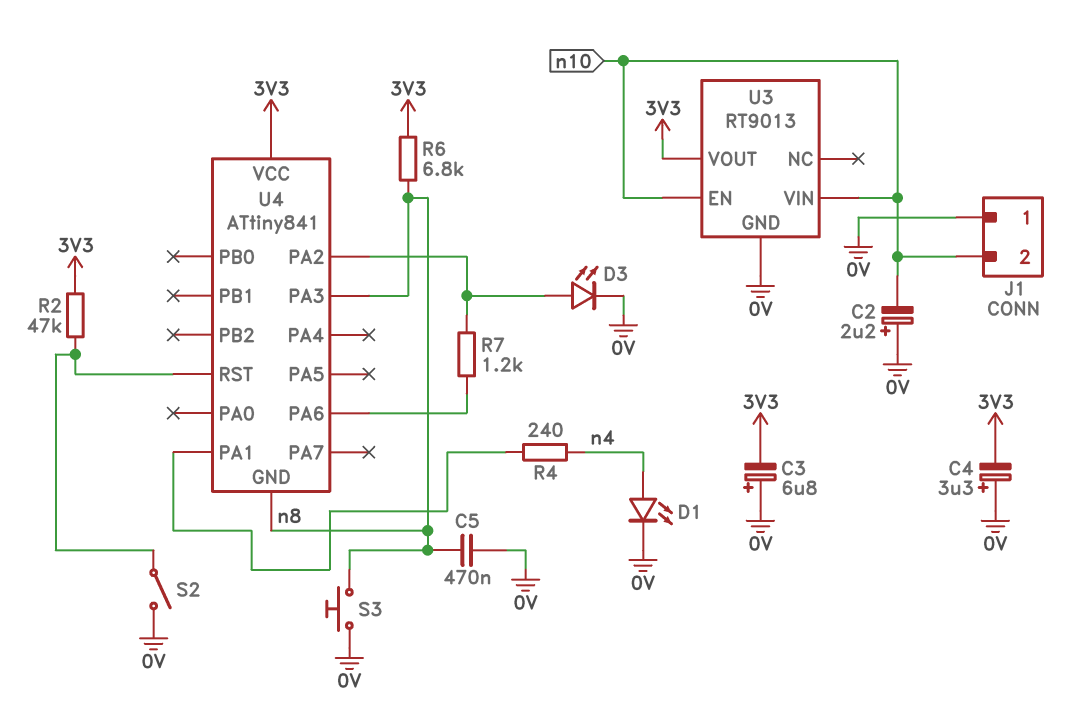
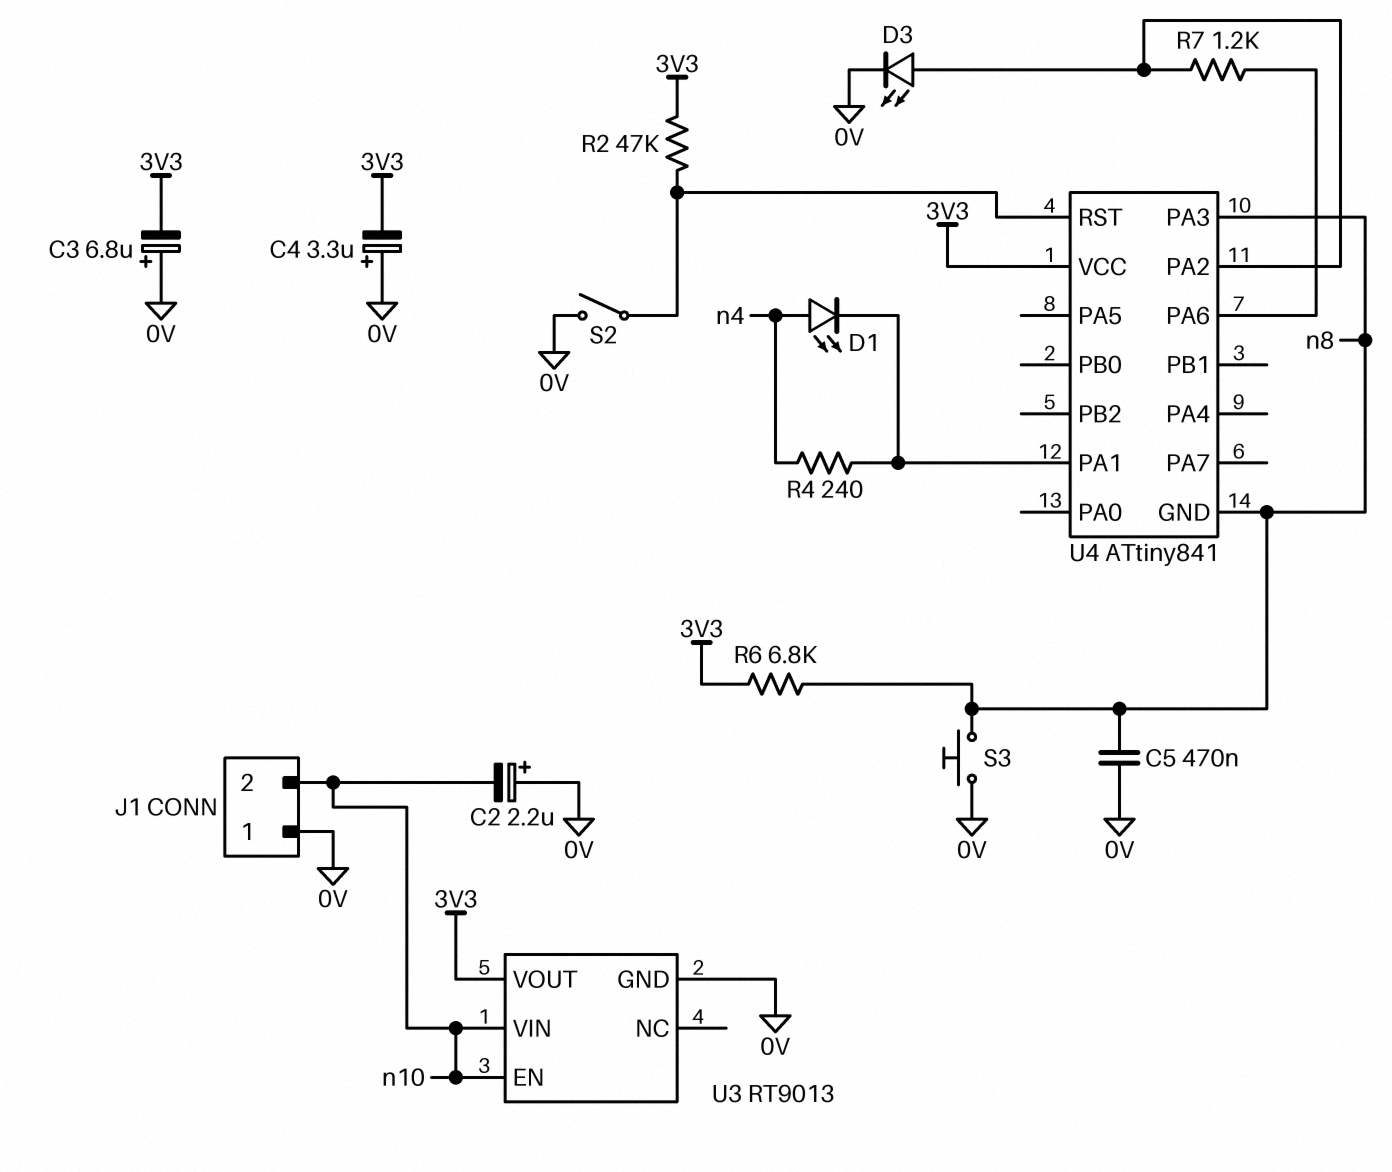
D1: LED (A n4, K 0V) -> LED (A n4, K U4/PA1)

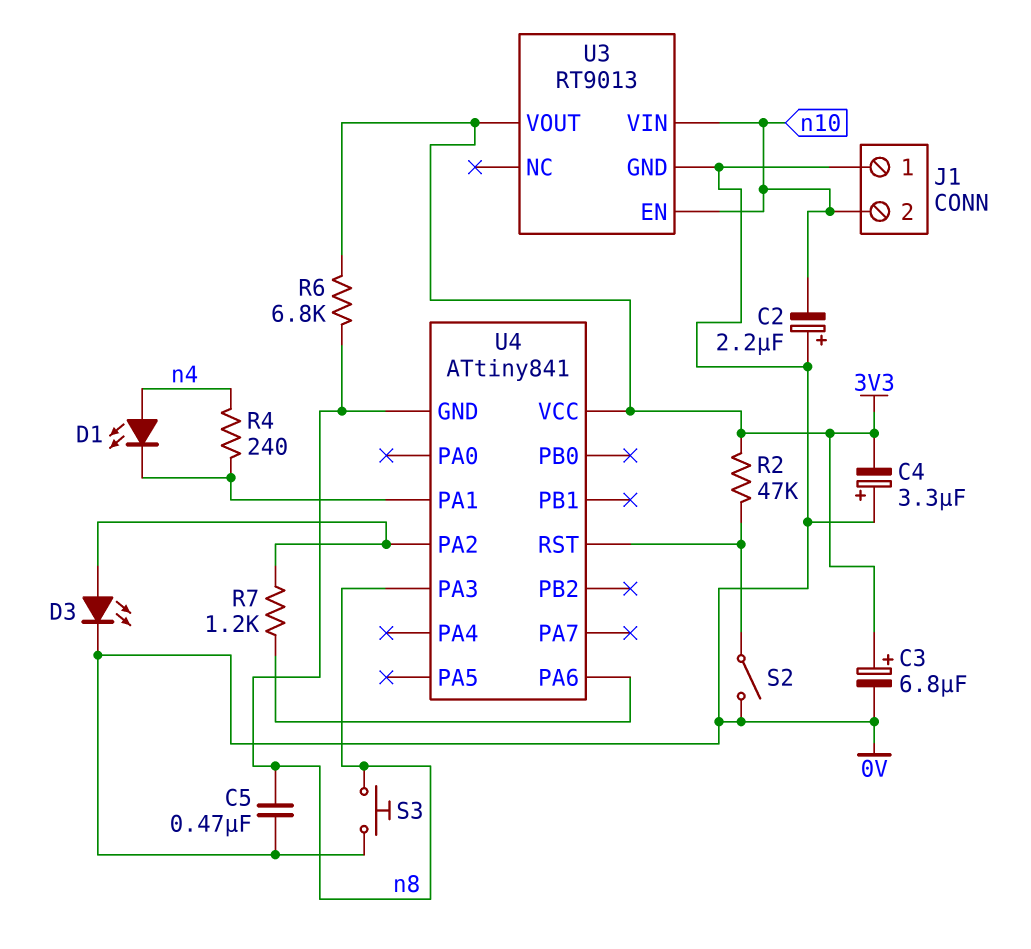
C3: 6.8uF (plus 0V, minus 3V3) -> 6.8uF (plus 3V3, minus 0V)

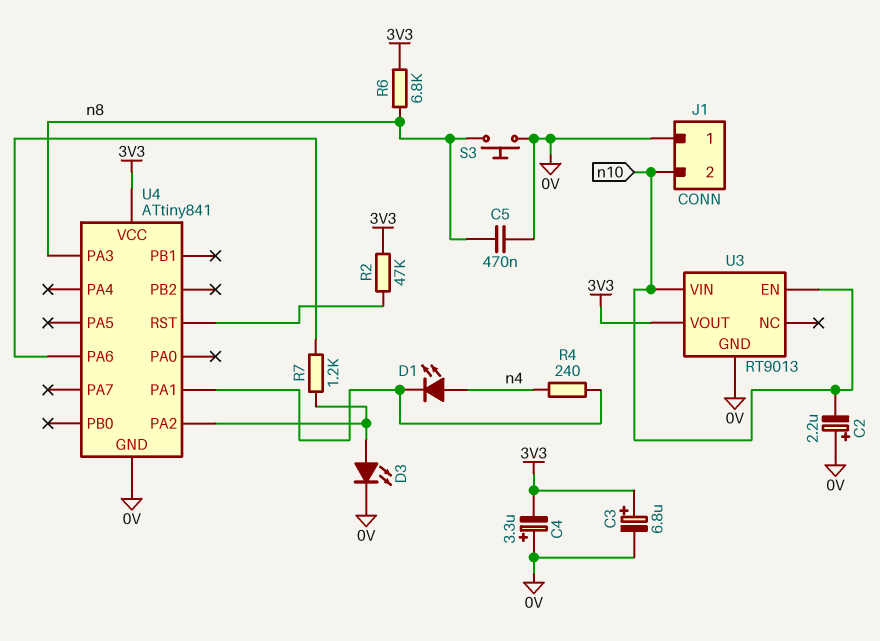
S2: switch (0V, U4/RST) -> none
U4 pin GND: n8 -> 0V

